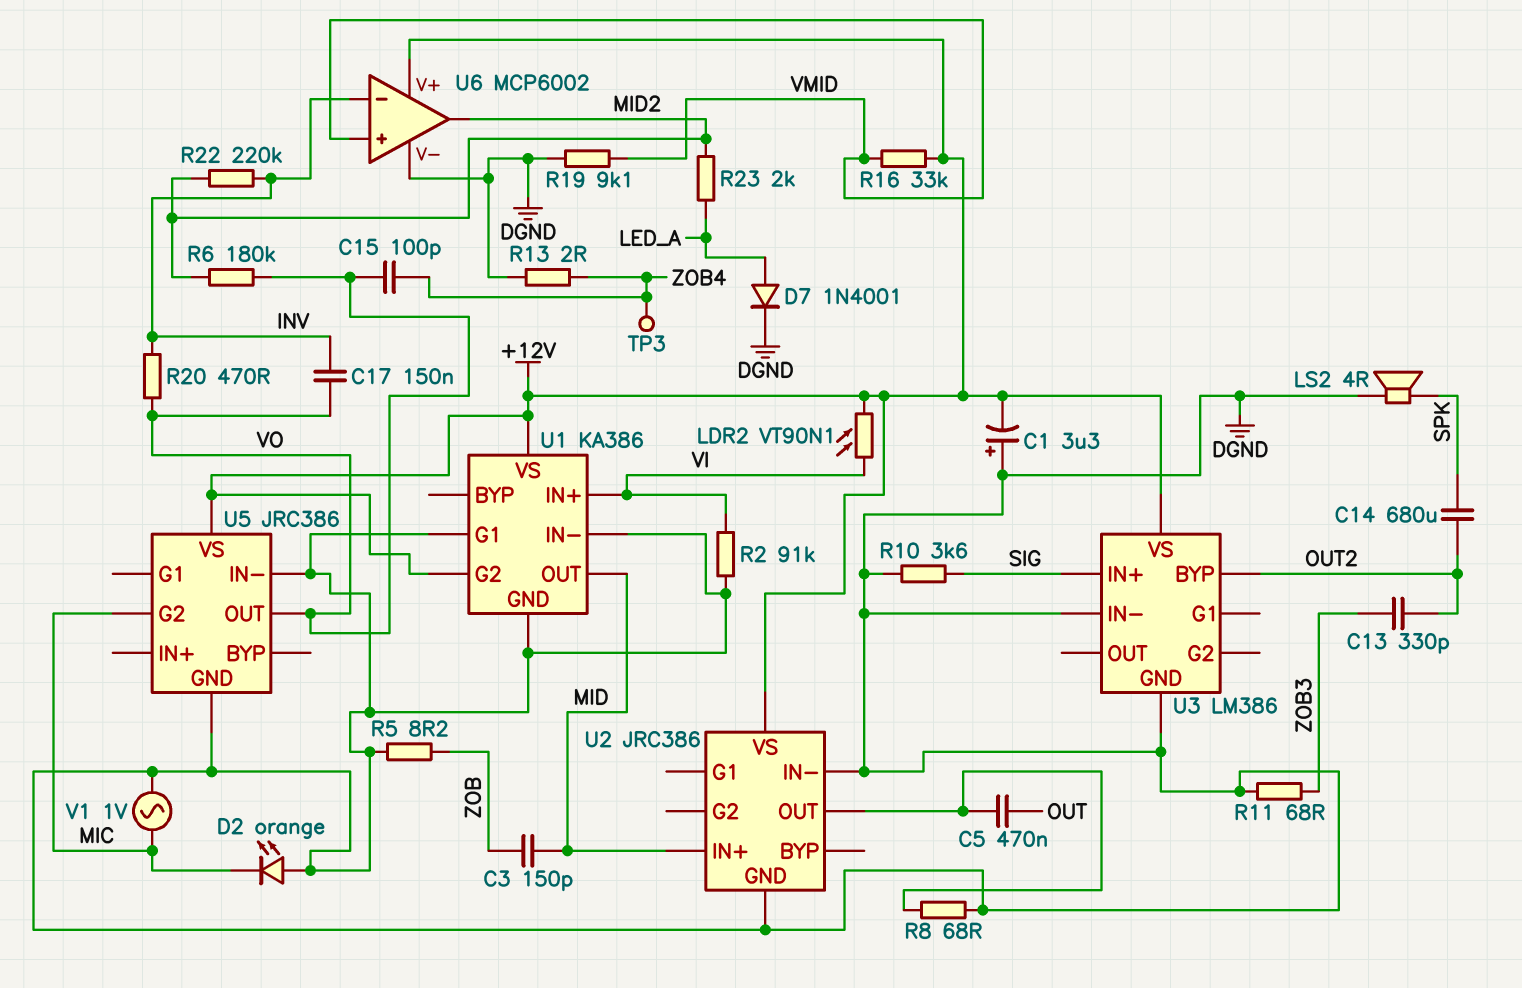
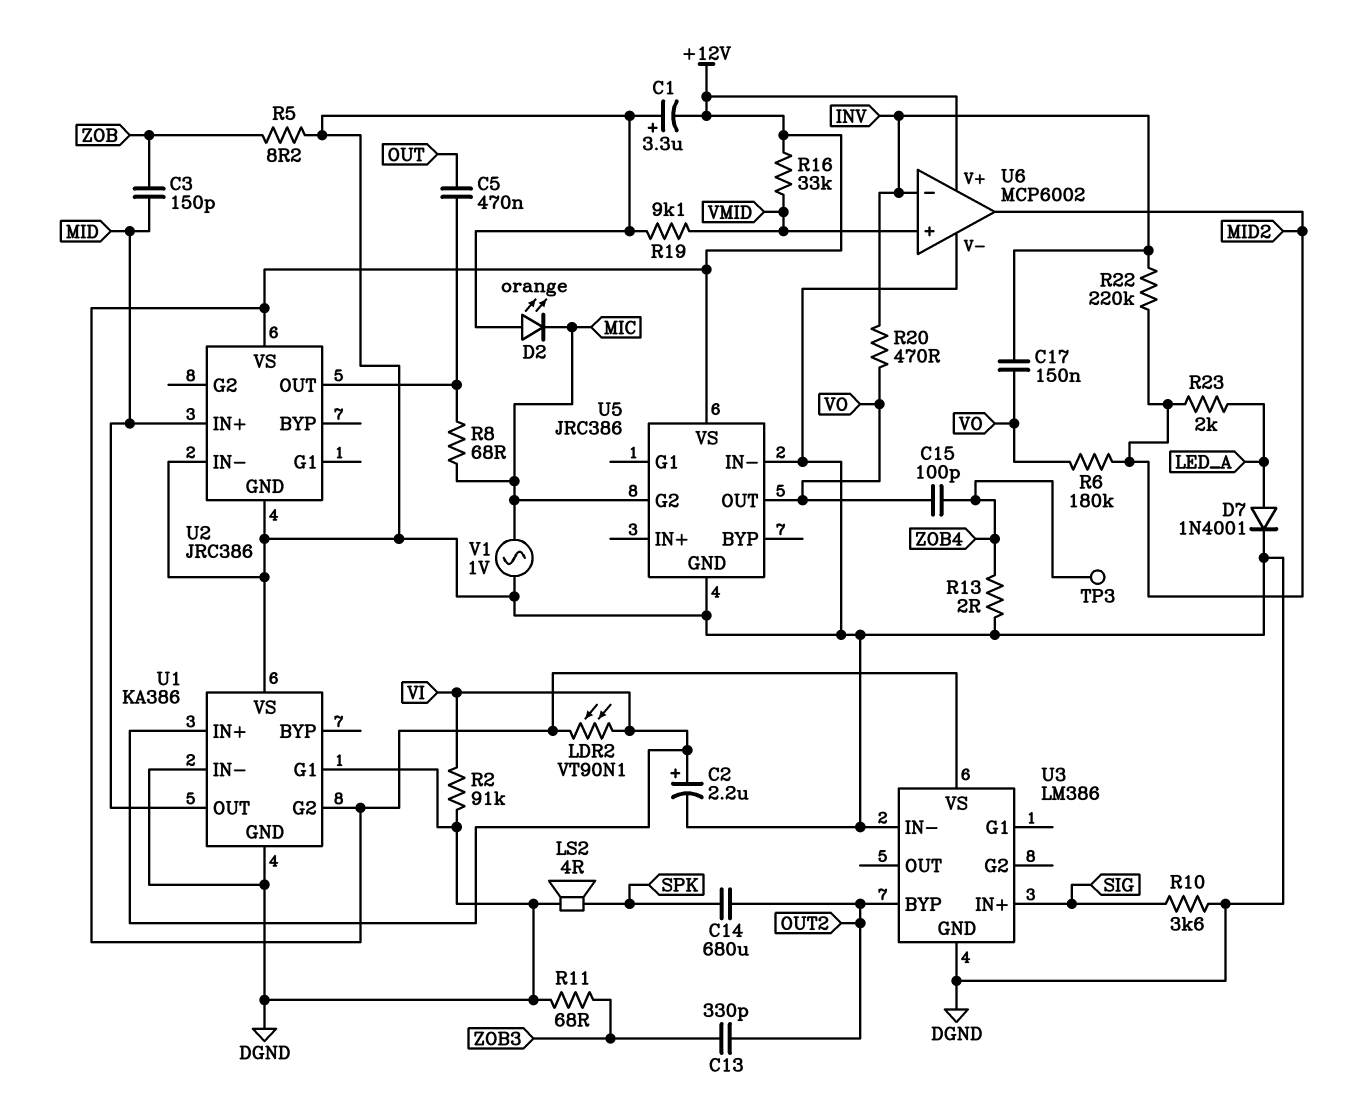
C2: none -> 2.2uF (plus VI, minus DGND)
R8: 68 (DGND, U2/OUT) -> 68 (MIC, U2/OUT)
U1 pin VS: +12V -> DGND

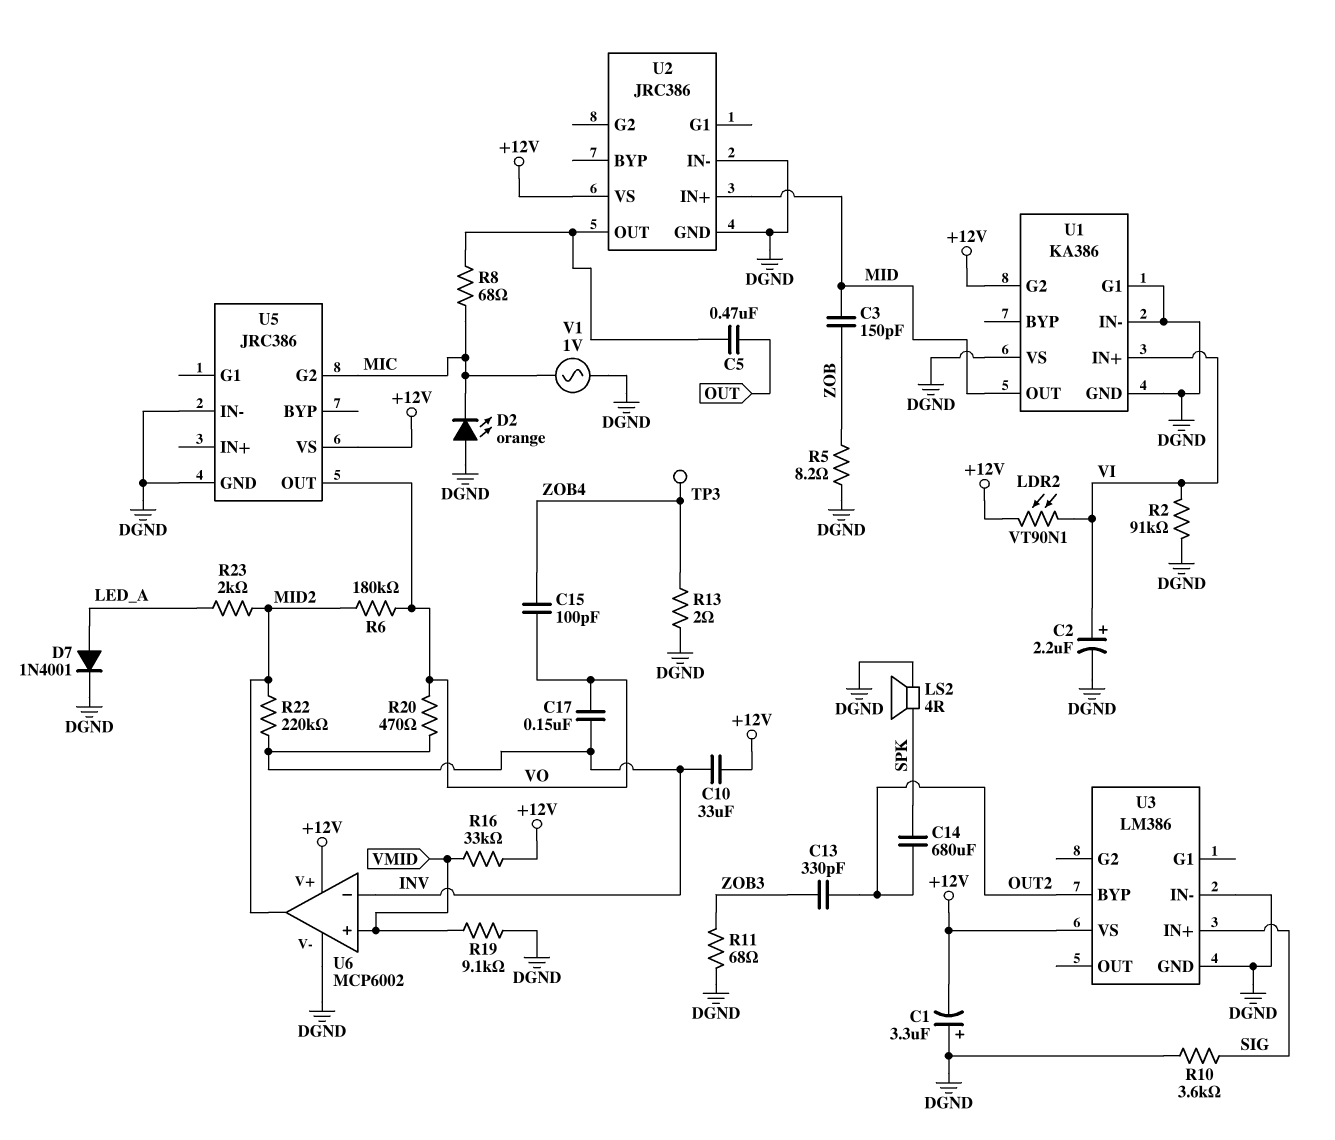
C10: none -> 33uF (+12V, INV)

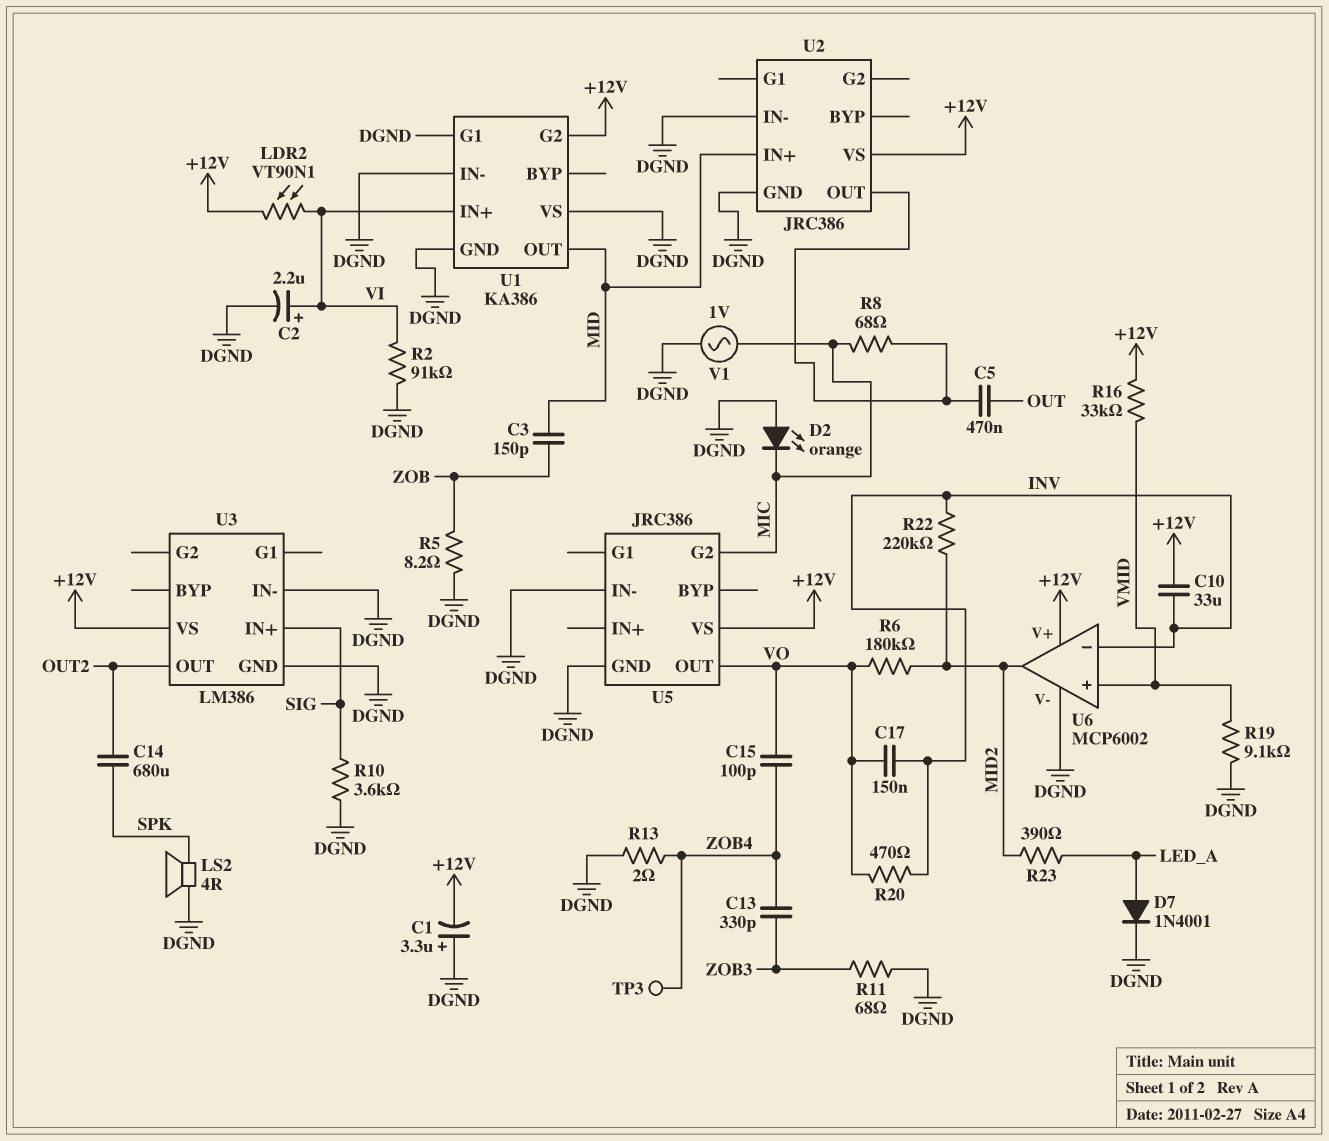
C13: 330pF (OUT2, ZOB3) -> 330pF (ZOB3, ZOB4)
R23: 2k (LED_A, MID2) -> 390 (LED_A, MID2)
U3 pin BYP: OUT2 -> none
U3 pin OUT: none -> OUT2

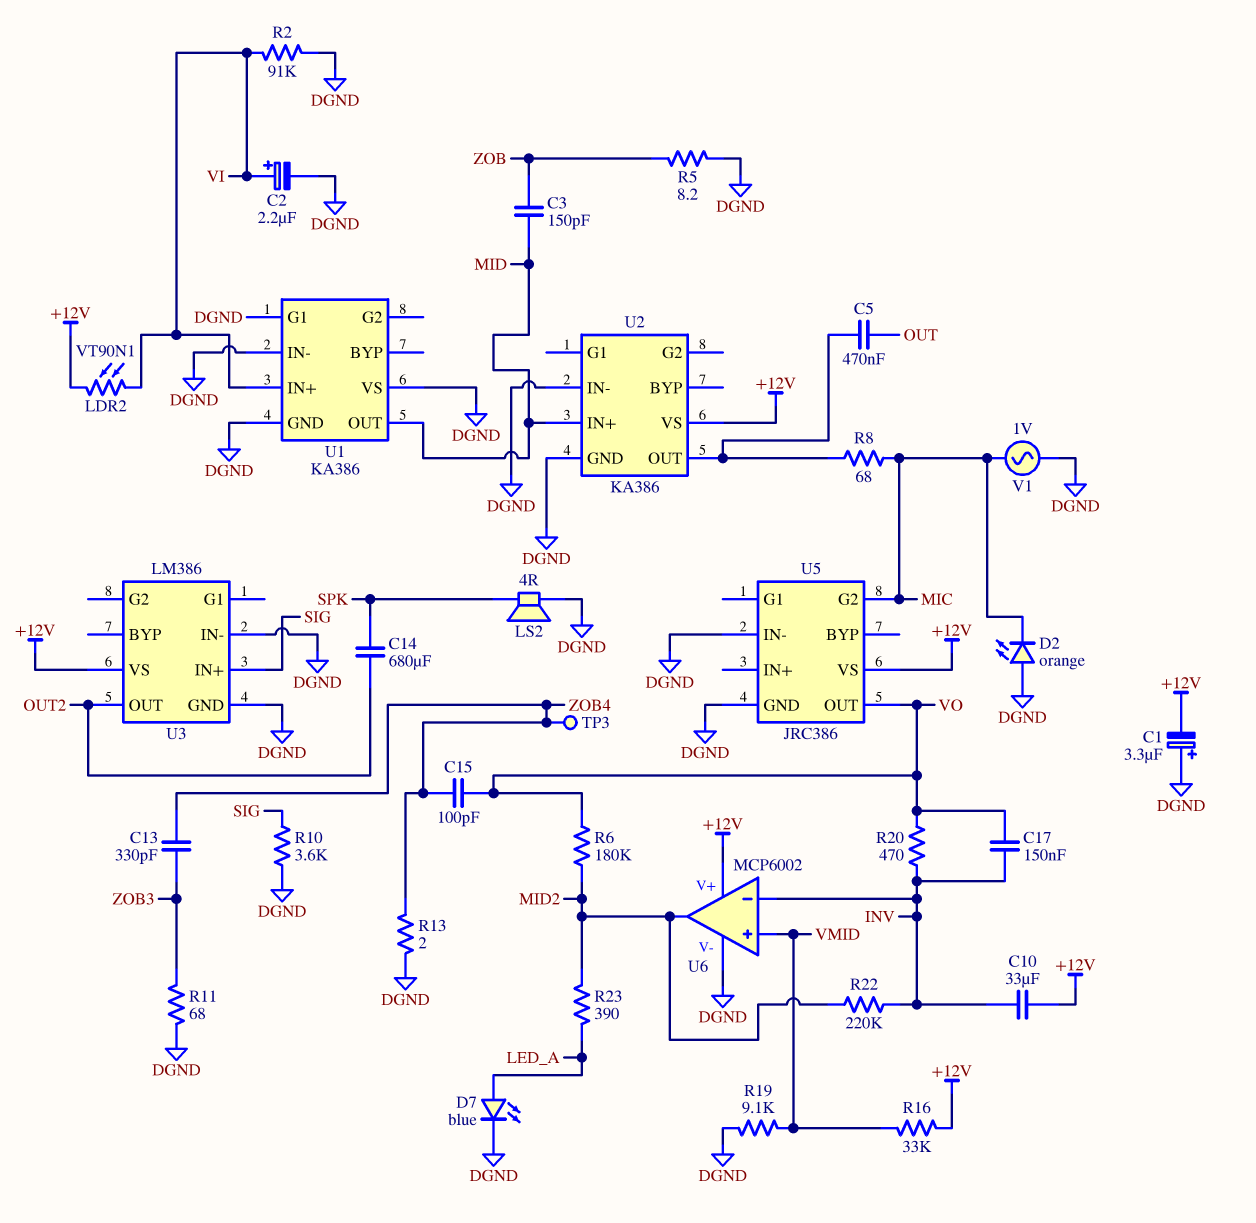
D7: diode 1N4001 (A LED_A, K DGND) -> LED blue (A LED_A, K DGND)
U1 pin G2: +12V -> none
U2: JRC386 -> KA386

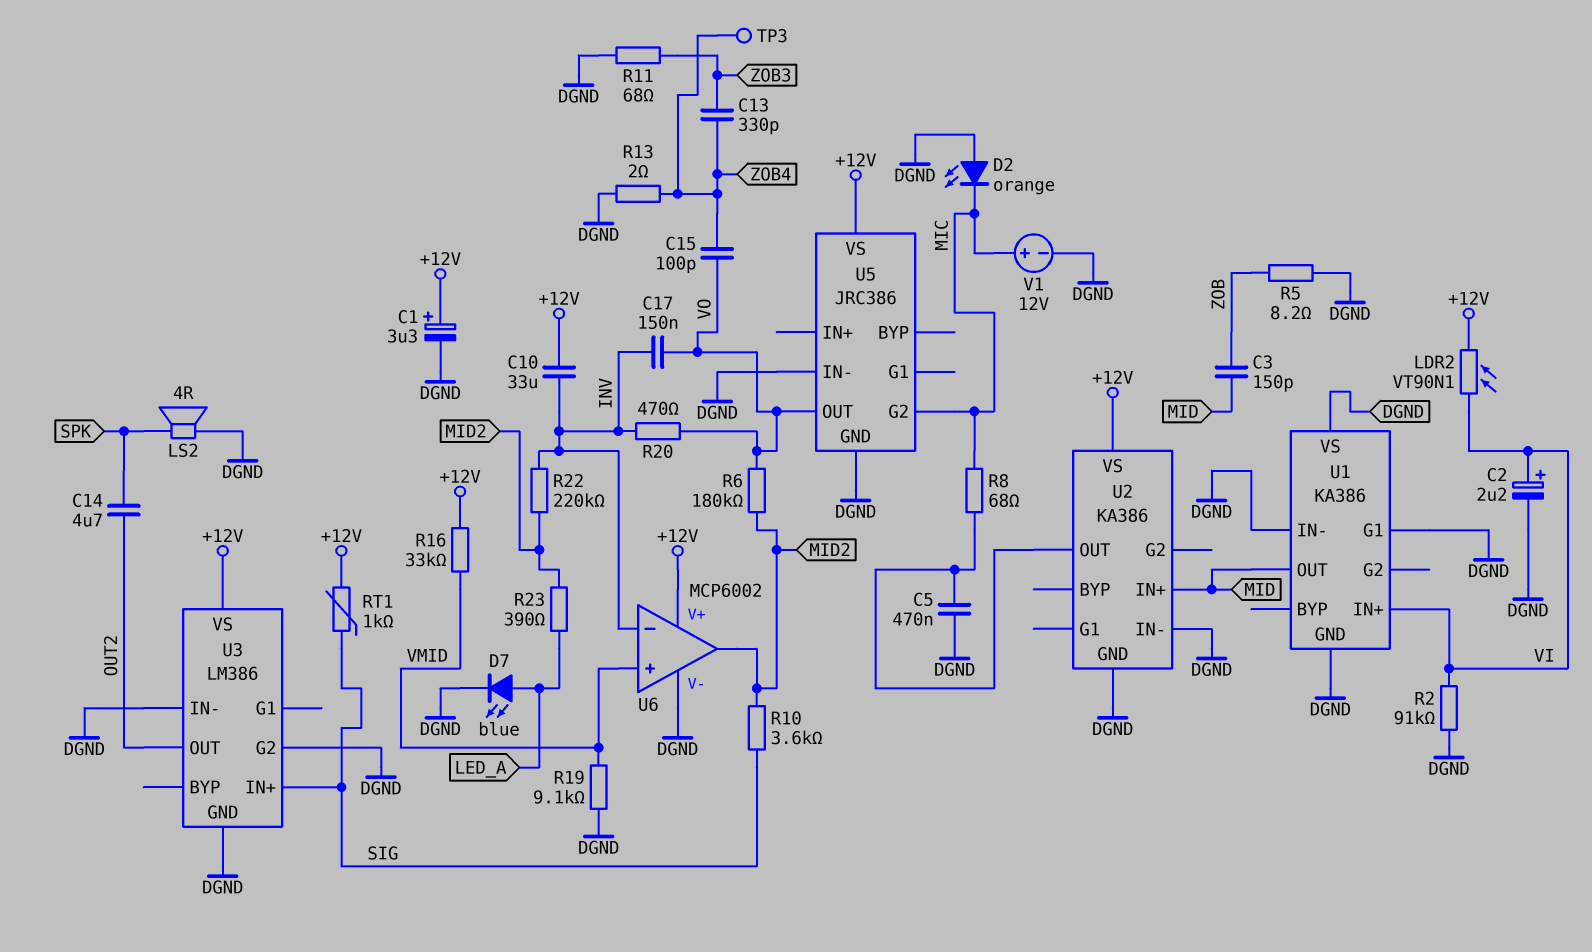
C1: 3.3uF (plus DGND, minus +12V) -> 3.3uF (plus +12V, minus DGND)
C5: 470nF (OUT, U2/OUT) -> 470nF (DGND, U2/OUT)
C14: 680uF (OUT2, SPK) -> 4.7uF (OUT2, SPK)
R10: 3.6k (DGND, SIG) -> 3.6k (MID2, SIG)
RT1: none -> 1k (+12V, SIG)
U3 pin G2: none -> DGND
V1: AC 1V (DGND, MIC) -> 12V (plus MIC, minus DGND)

